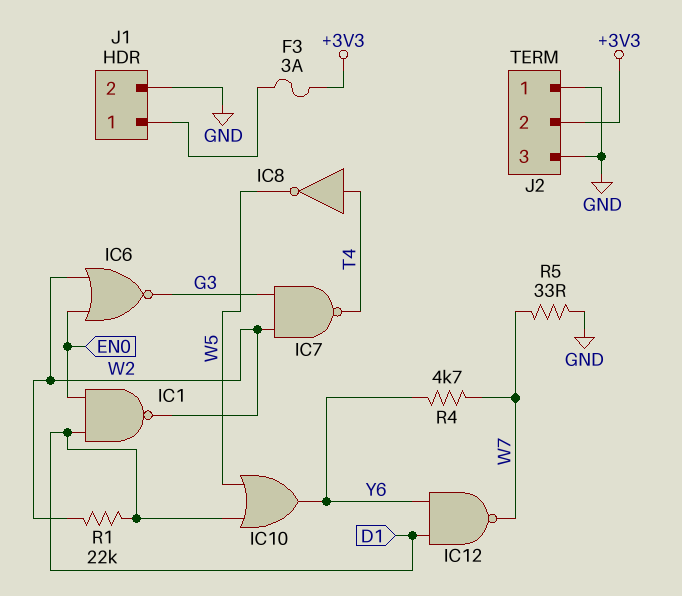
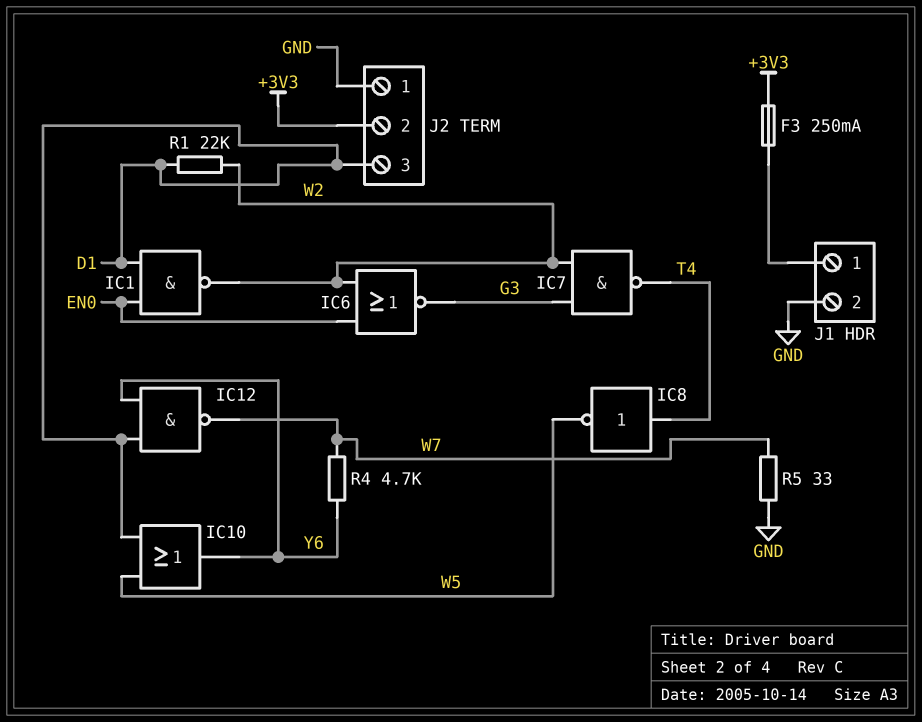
F3: 3A (+3V3, J1/1) -> 250mA (+3V3, J1/1)
J2 pin 3: GND -> D1

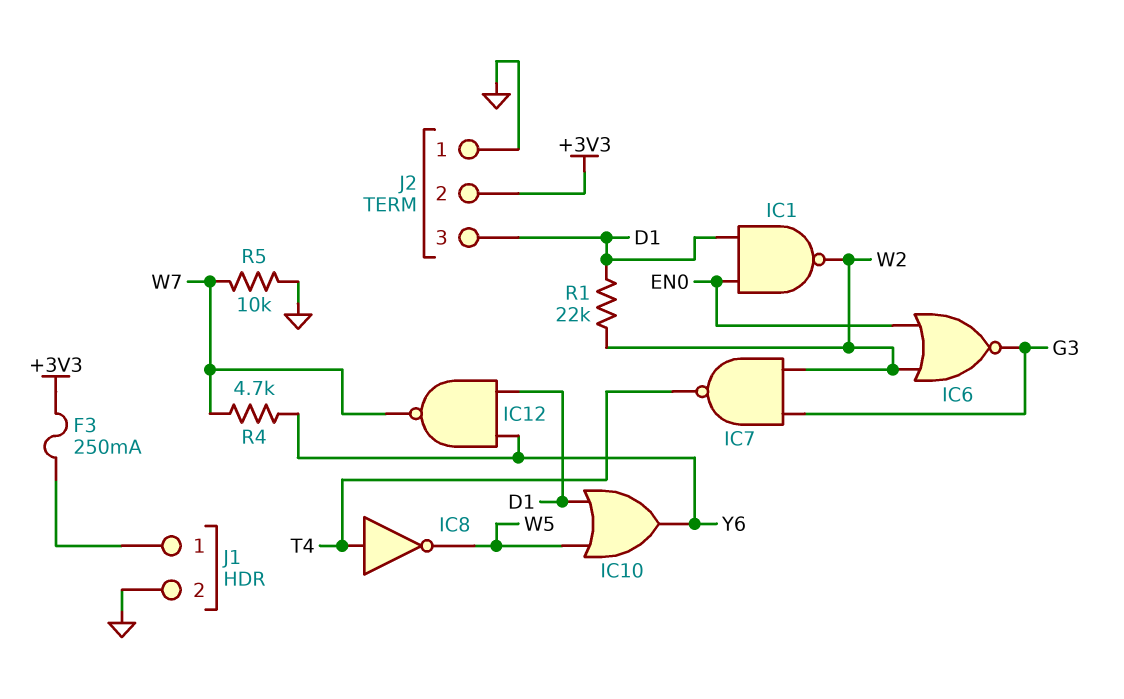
R5: 33 (GND, W7) -> 10k (GND, W7)

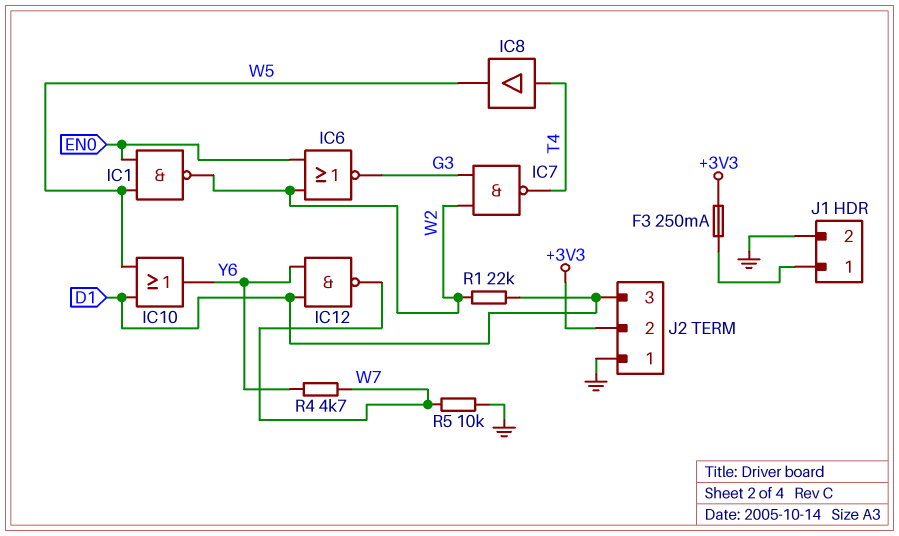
IC1: NAND (in D1, in EN0, out W2) -> NAND (in EN0, in W5, out W2)
IC8: NOT (in T4, out W5) -> buffer (in T4, out W5)

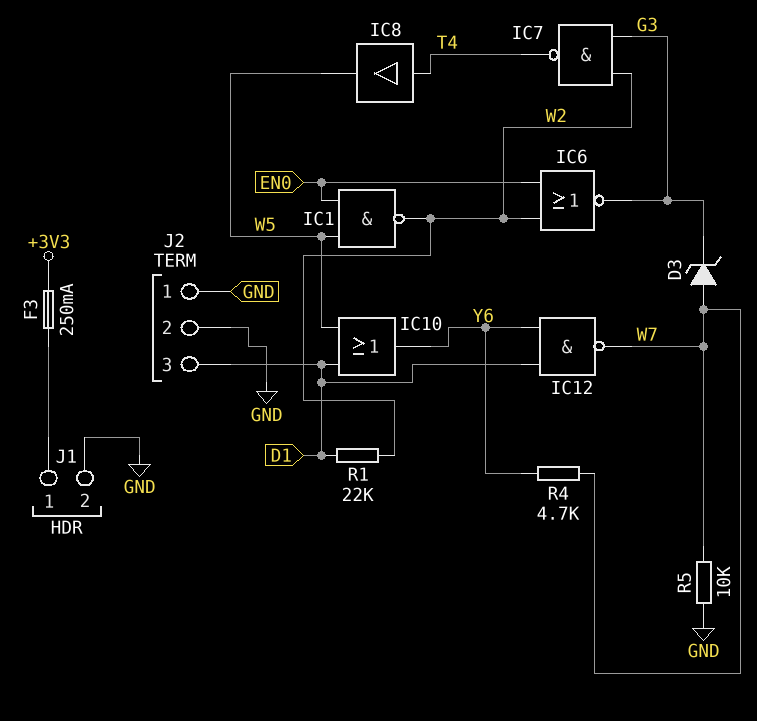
D3: none -> zener (A W7, K G3)
J2 pin 2: +3V3 -> GND

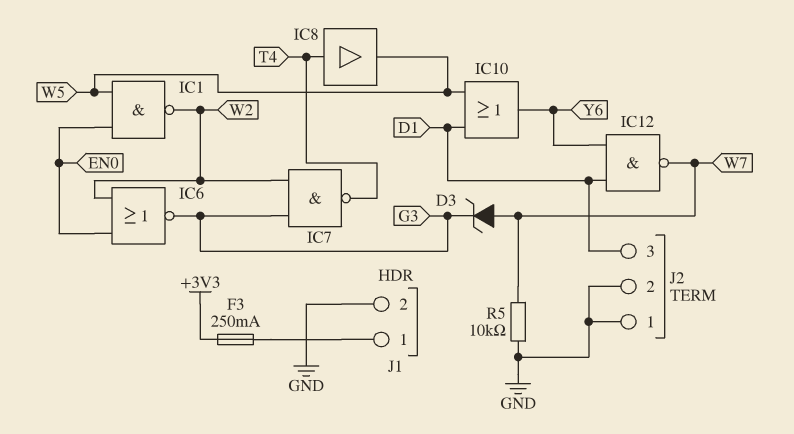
R1: 22k (D1, W2) -> none
R4: 4.7k (W7, Y6) -> none

